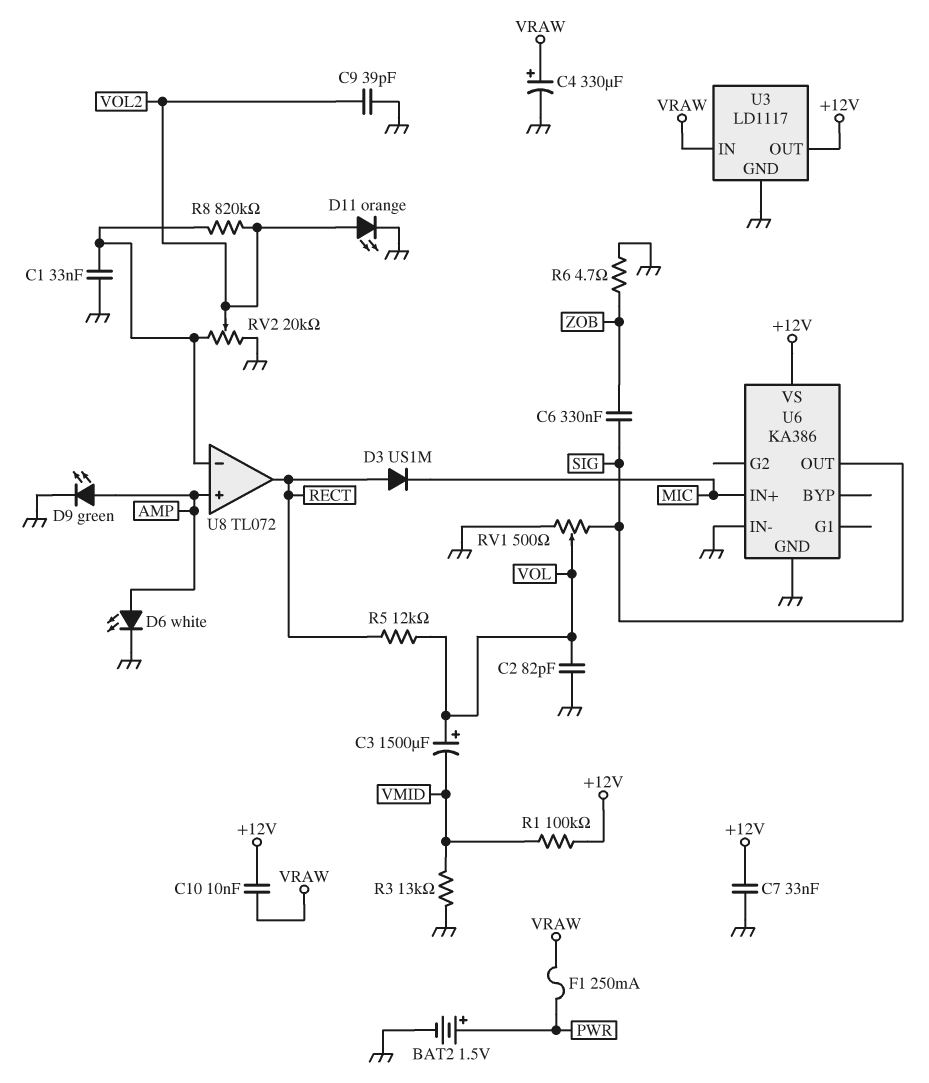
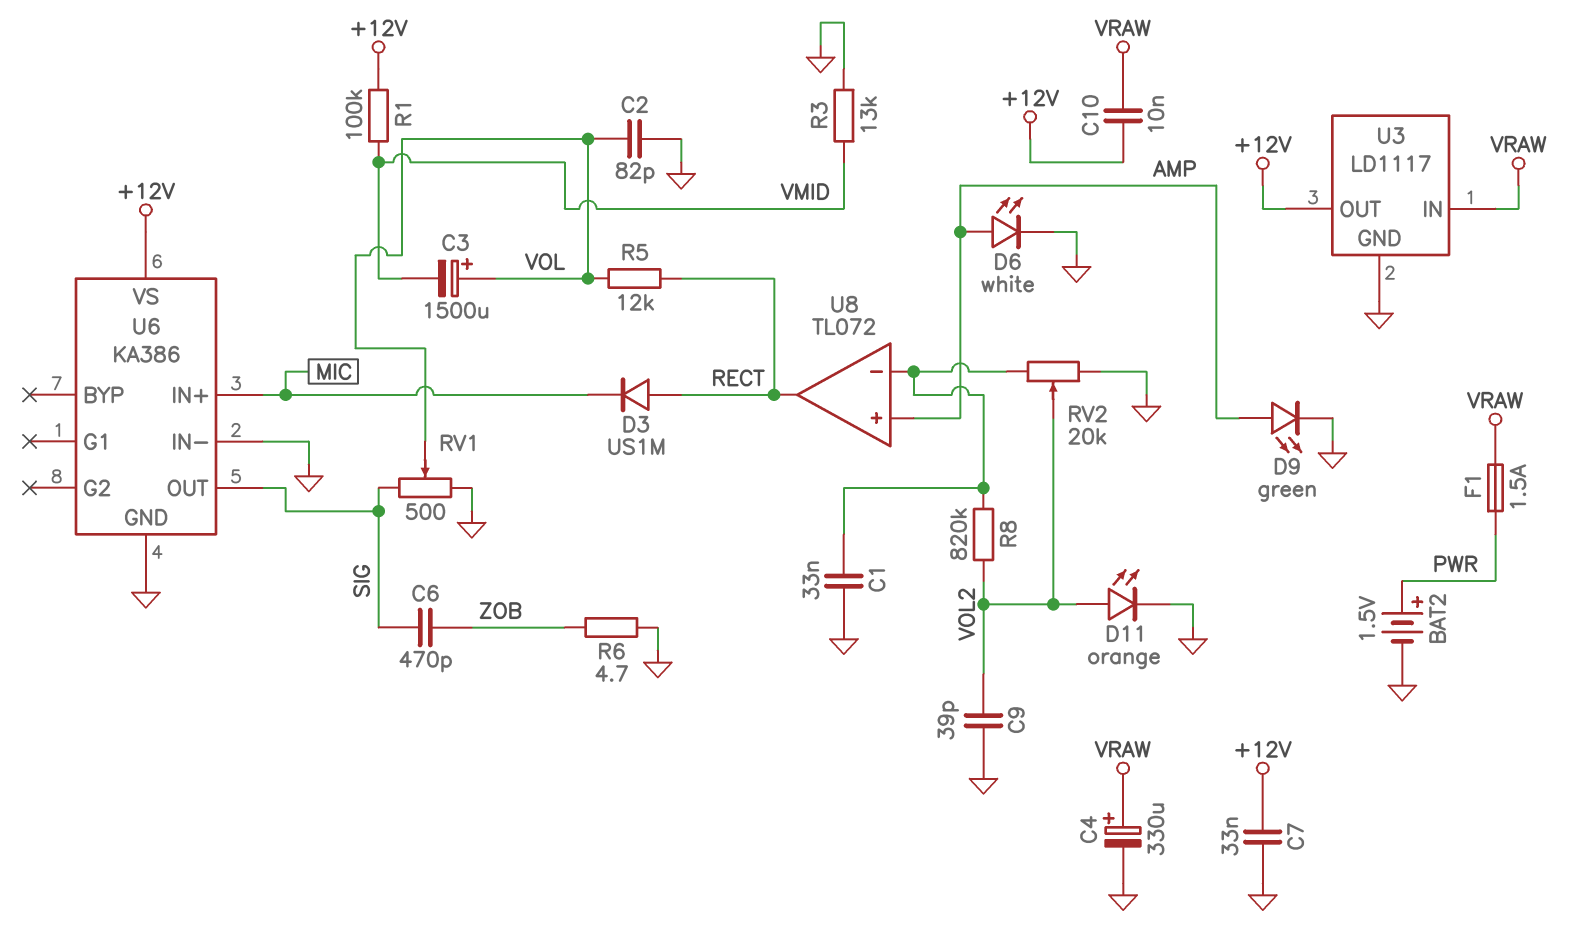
C6: 330nF (SIG, ZOB) -> 470pF (SIG, ZOB)
F1: 250mA (PWR, VRAW) -> 1.5A (PWR, VRAW)

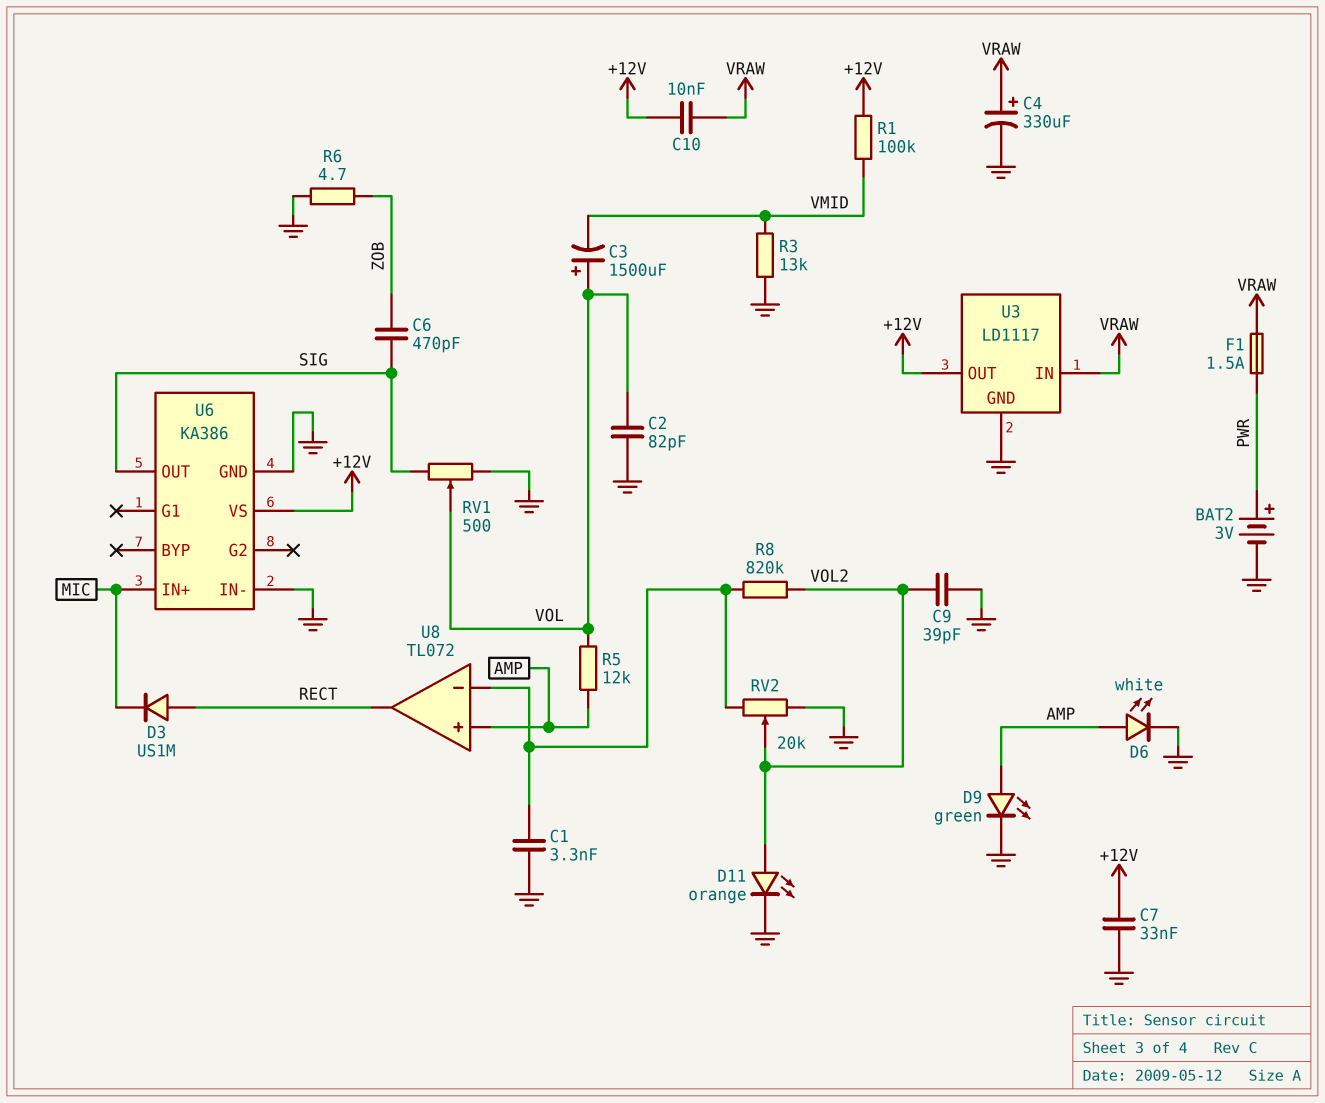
BAT2: 1.5V (plus PWR, minus GND) -> 3V (plus PWR, minus GND)
C1: 33nF (GND, U8/in-) -> 3.3nF (GND, U8/in-)
R5: 12k (RECT, VOL) -> 12k (AMP, VOL)

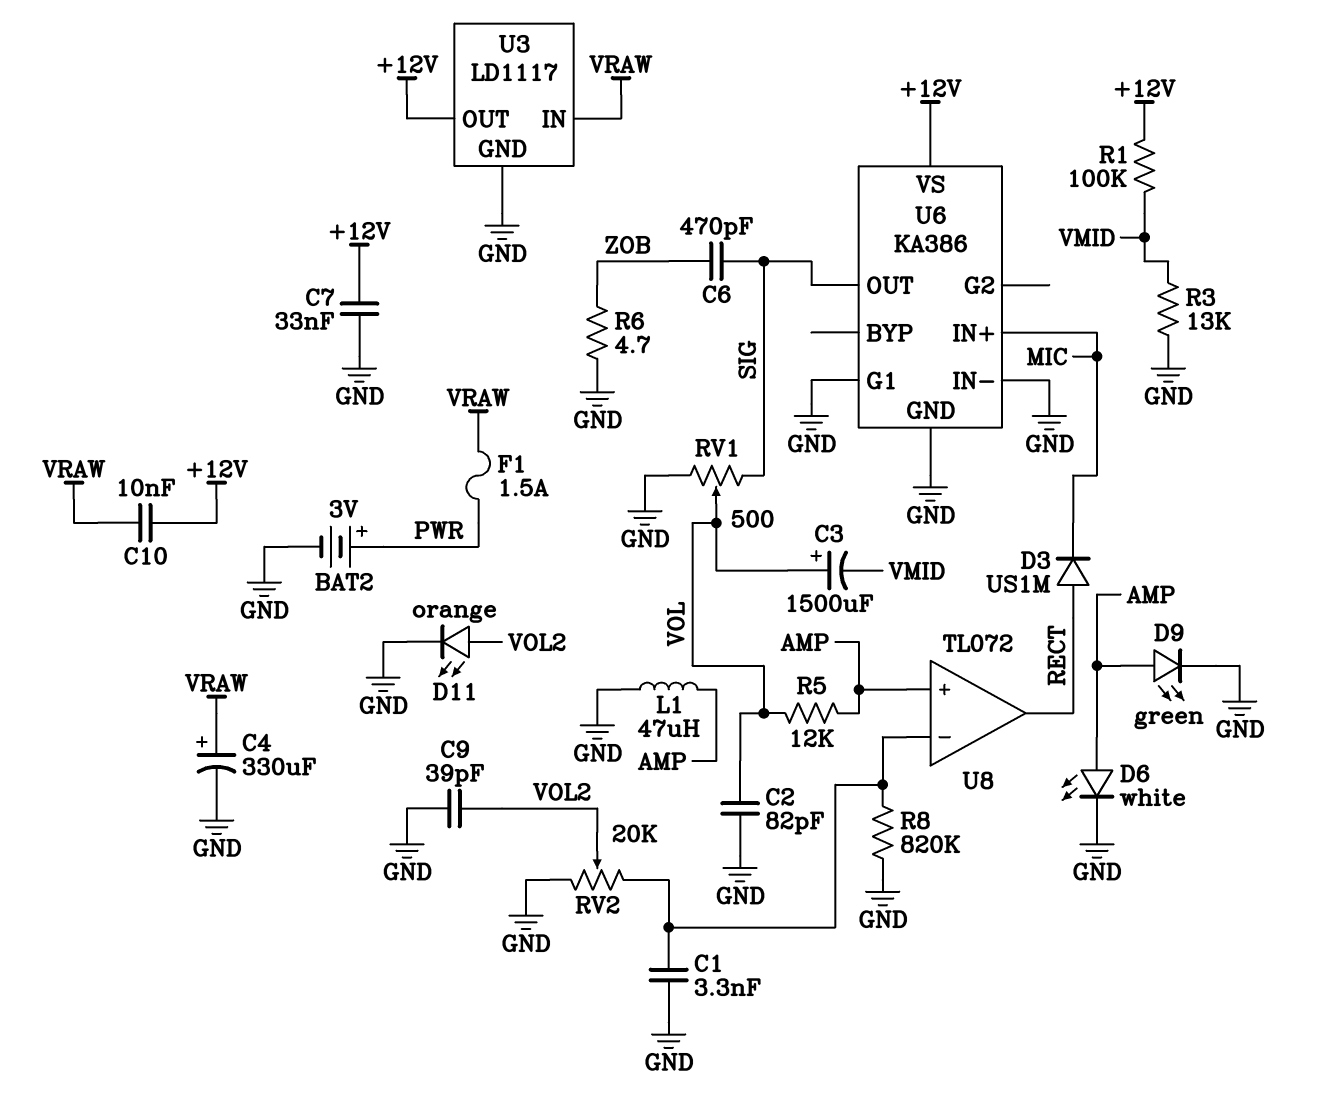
L1: none -> 47uH (AMP, GND)
R8: 820k (U8/in-, VOL2) -> 820k (GND, U8/in-)
U6 pin G1: none -> GND

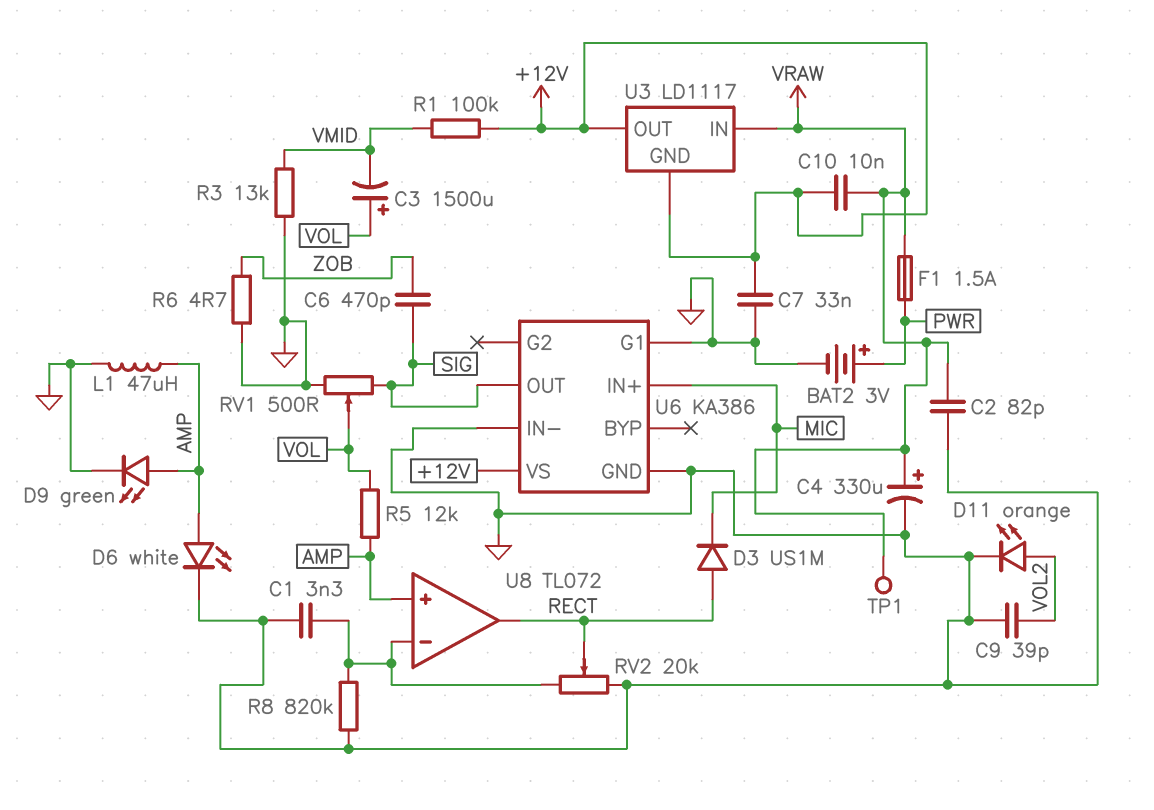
C2: 82pF (GND, VOL) -> 82pF (GND, VRAW)
RV2: 20k (GND, U8/in-, wiper VOL2) -> 20k (GND, U8/in-, wiper RECT)
TP1: none -> test point (VRAW)
U3 pin GND: GND -> +12V

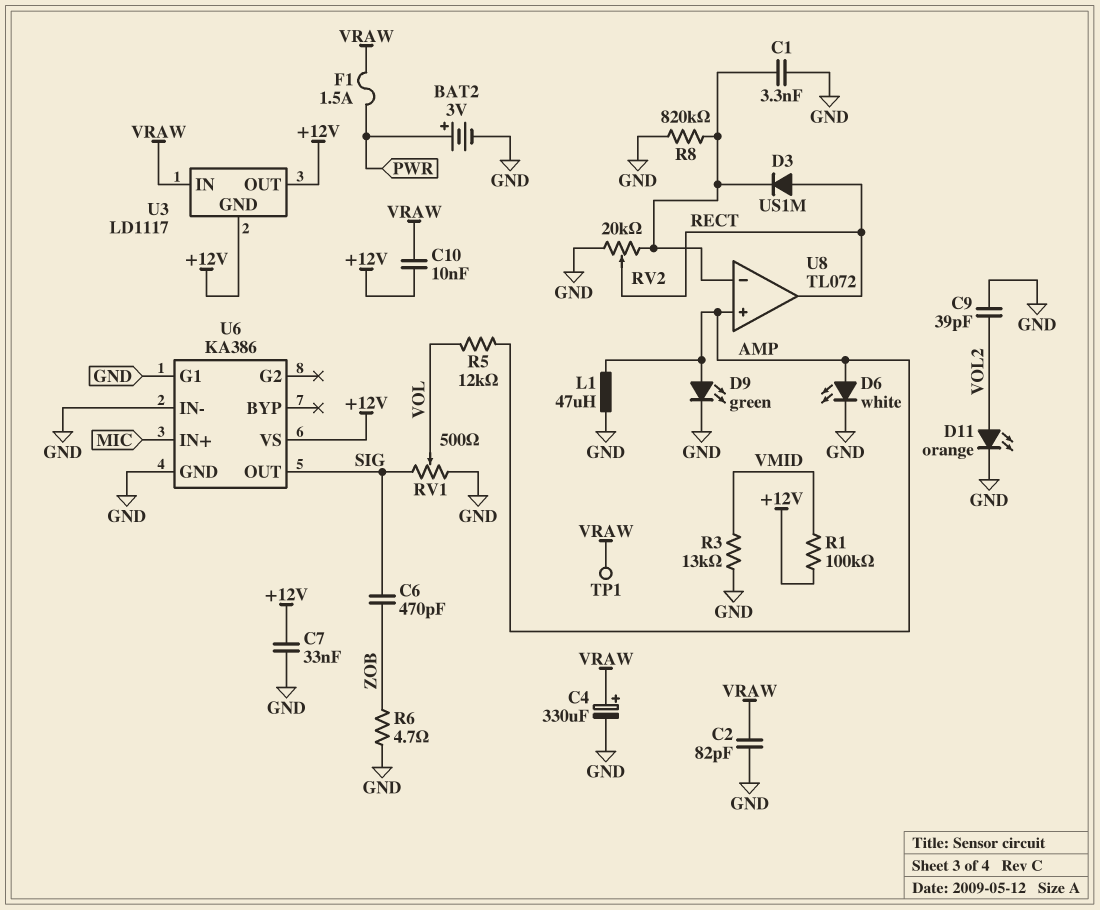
C3: 1500uF (plus VOL, minus VMID) -> none
D3: diode US1M (A RECT, K MIC) -> diode US1M (A RECT, K U8/in-)

